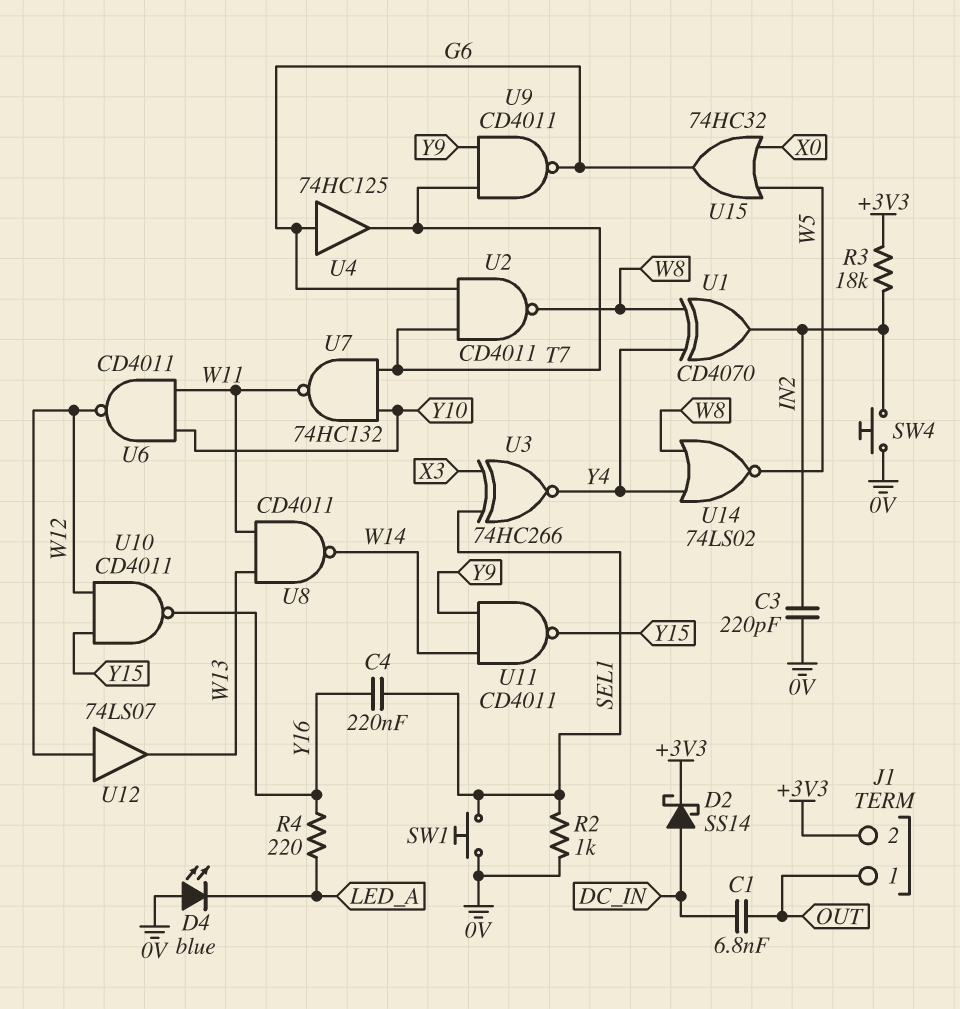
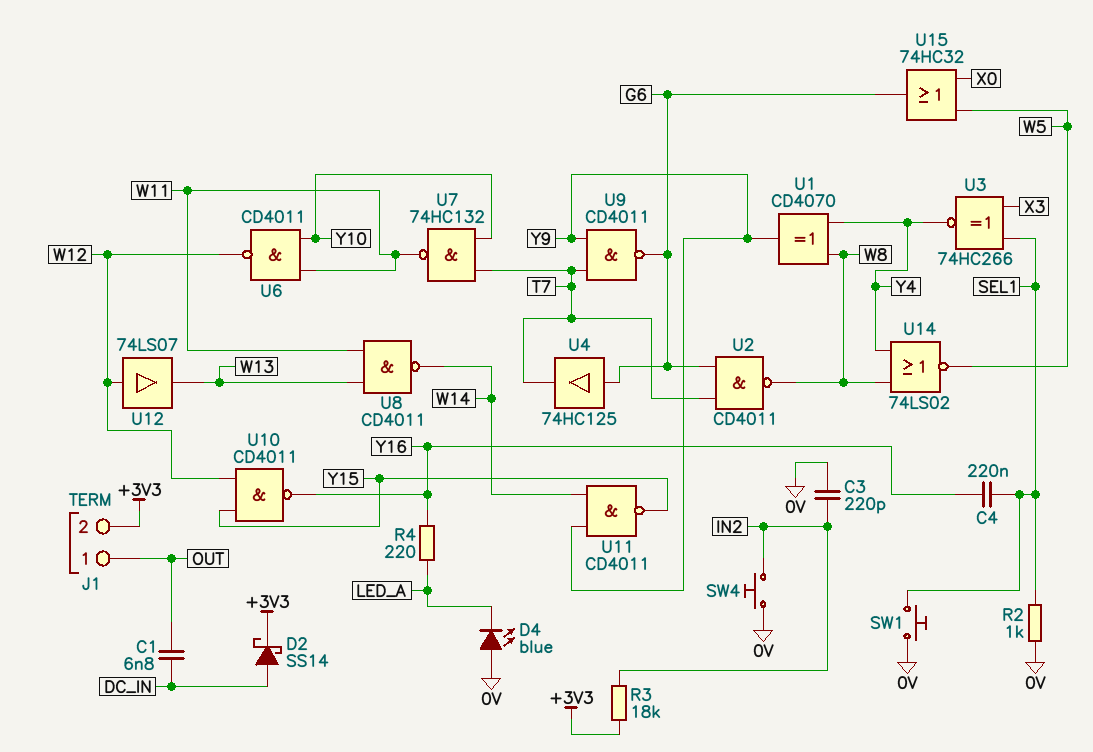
U1: XOR CD4070 (in W8, in Y4, out IN2) -> XOR CD4070 (in W8, in Y4, out Y9)

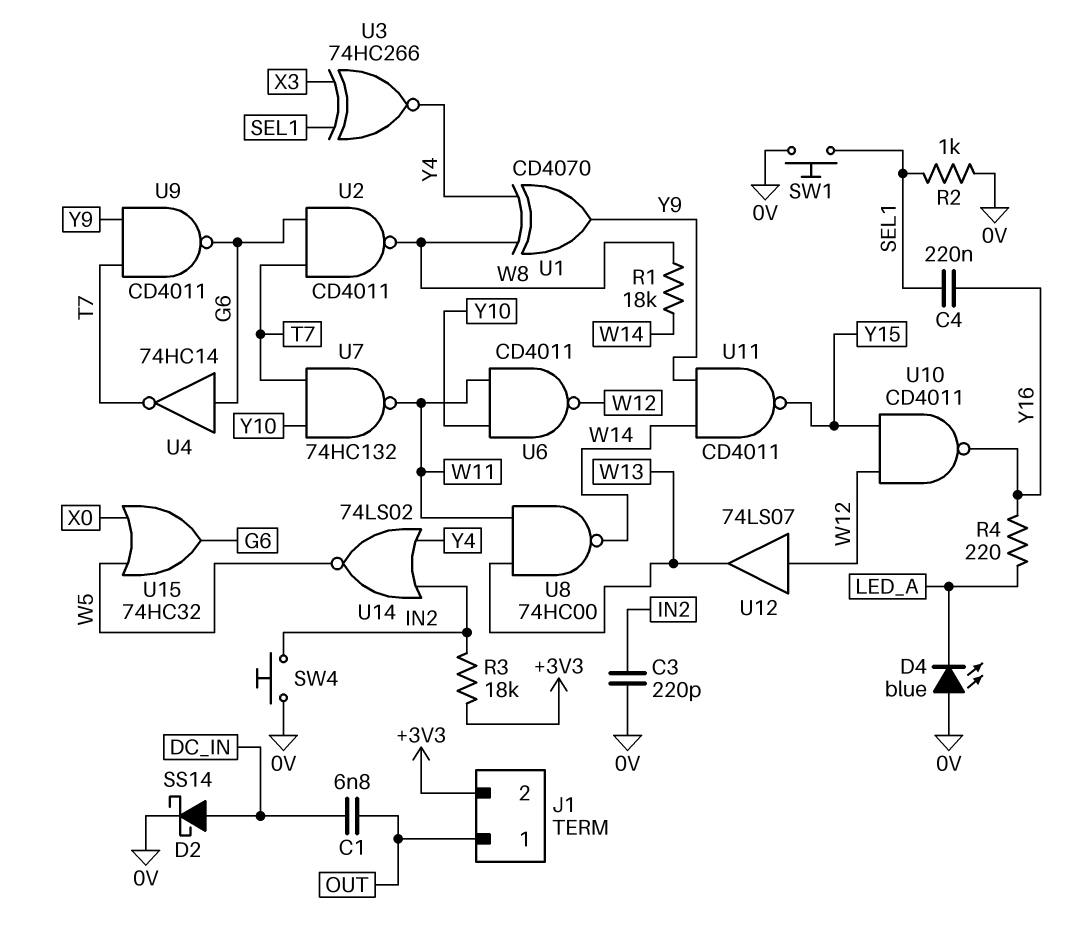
D2: schottky SS14 (A DC_IN, K +3V3) -> schottky SS14 (A DC_IN, K 0V)
R1: none -> 18k (W8, W14)
U4: buffer 74HC125 (in G6, out T7) -> NOT 74HC14 (in G6, out T7)
U8: NAND CD4011 (in W11, in W13, out W14) -> NAND 74HC00 (in W11, in W13, out W14)
U14: NOR 74LS02 (in W8, in Y4, out W5) -> NOR 74LS02 (in IN2, in Y4, out W5)

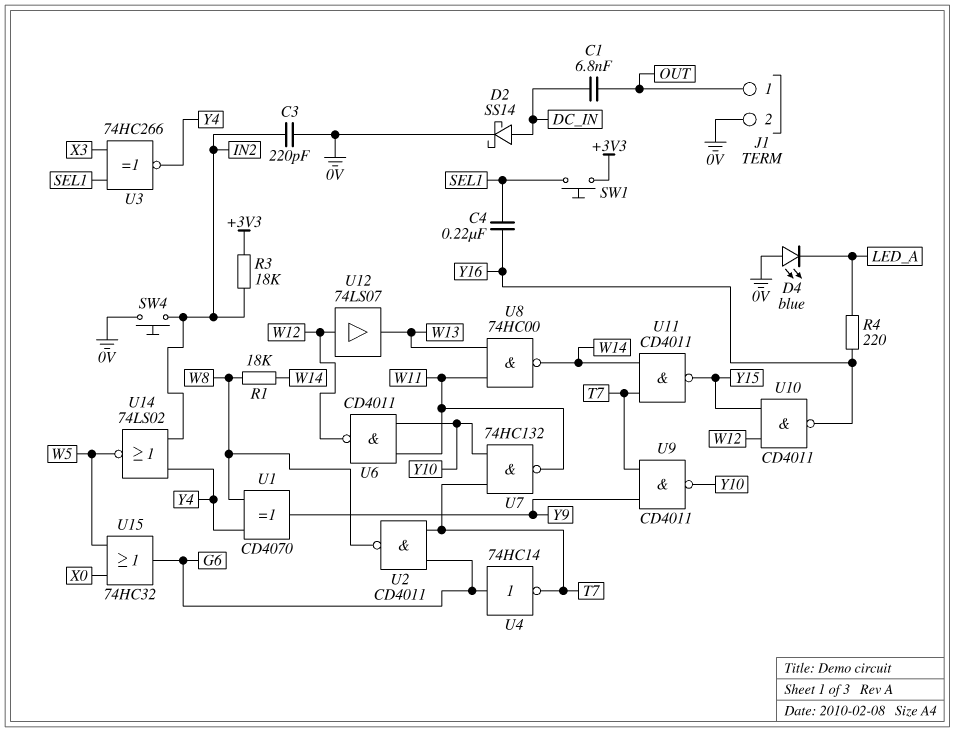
J1 pin 2: +3V3 -> 0V
R2: 1k (0V, SEL1) -> none
SW1: button (0V, SEL1) -> button (+3V3, SEL1)
U9: NAND CD4011 (in T7, in Y9, out G6) -> NAND CD4011 (in T7, in Y9, out Y10)
U11: NAND CD4011 (in W14, in Y9, out Y15) -> NAND CD4011 (in T7, in W14, out Y15)

